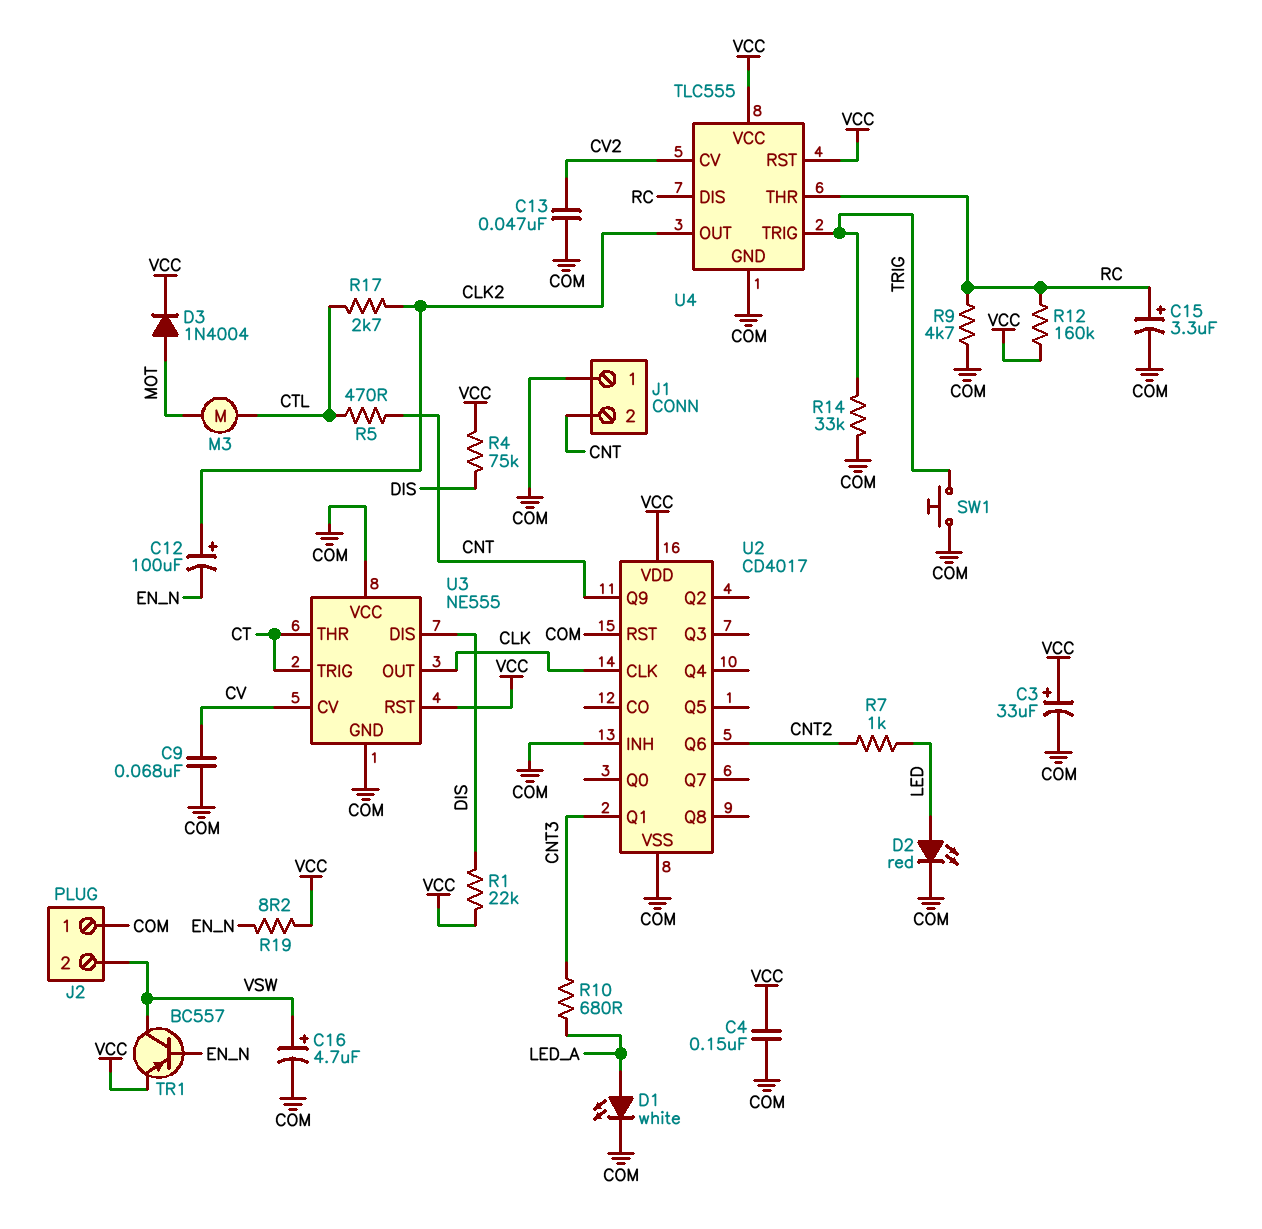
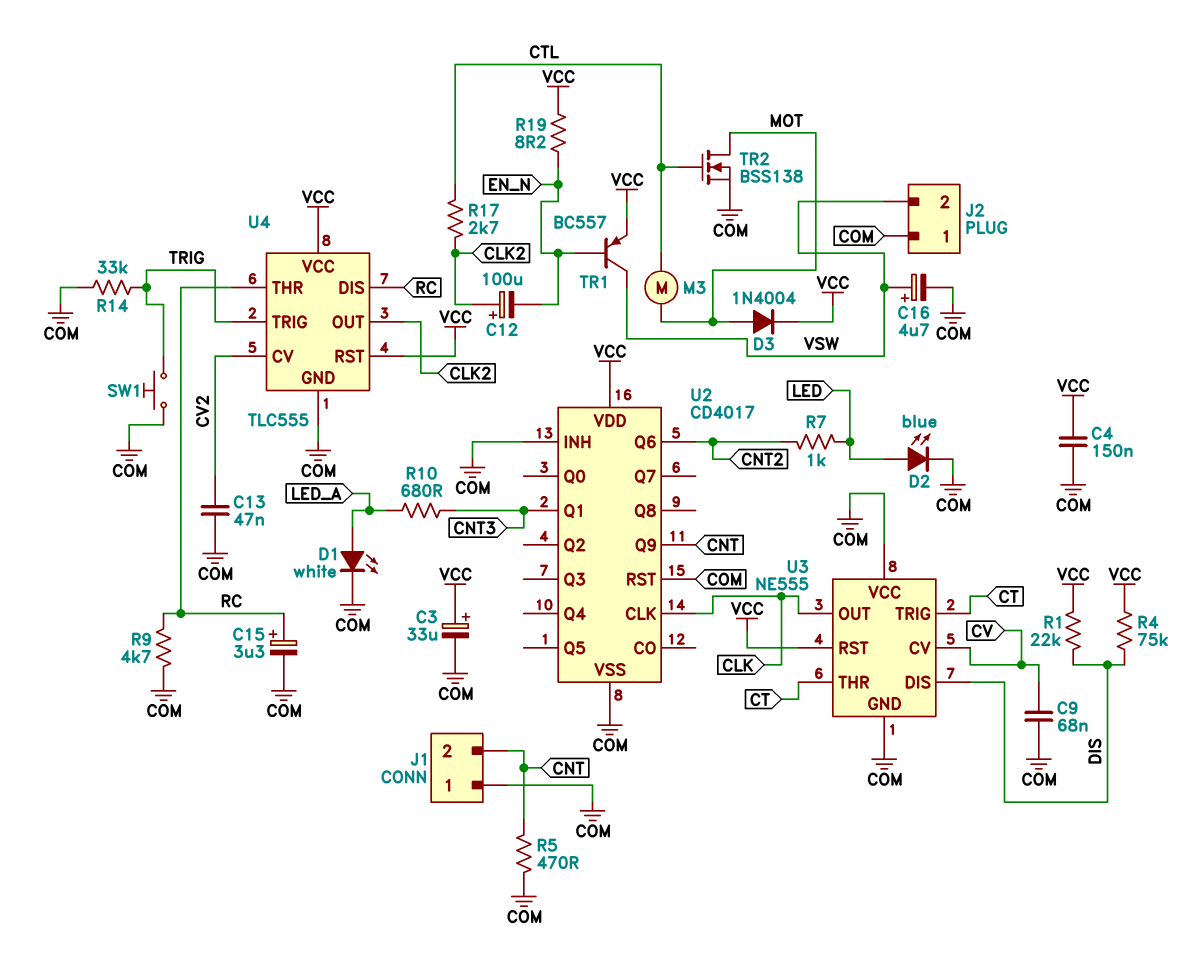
D2: LED red (A LED, K COM) -> LED blue (A LED, K COM)
R5: 470 (CNT, CTL) -> 470 (CNT, COM)
R12: 160k (RC, VCC) -> none
TR2: none -> NMOS BSS138 (G CTL, D MOT, S COM)

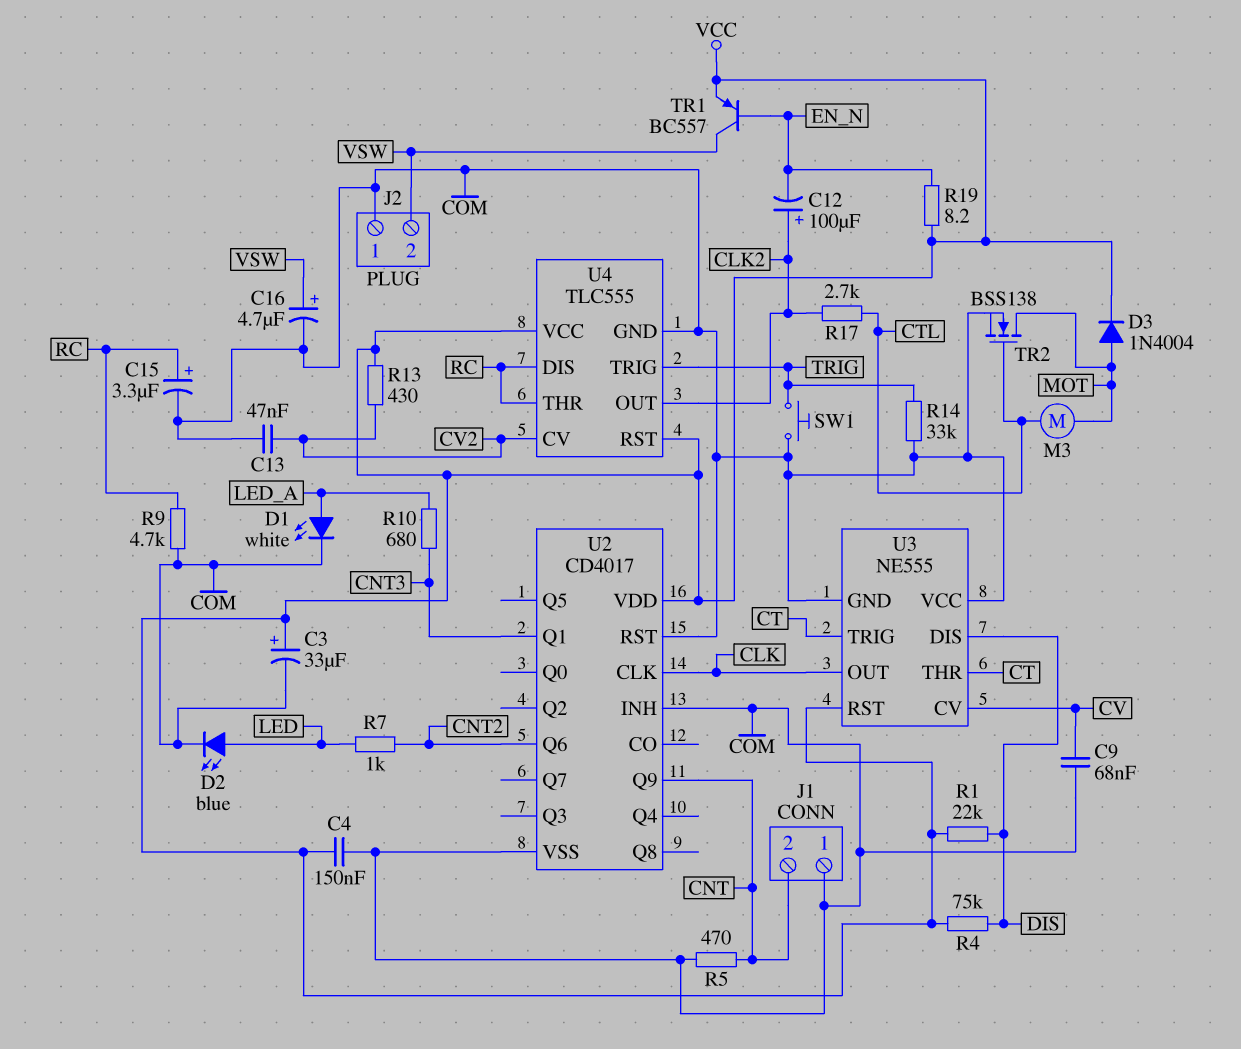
R13: none -> 430 (CV2, VCC)

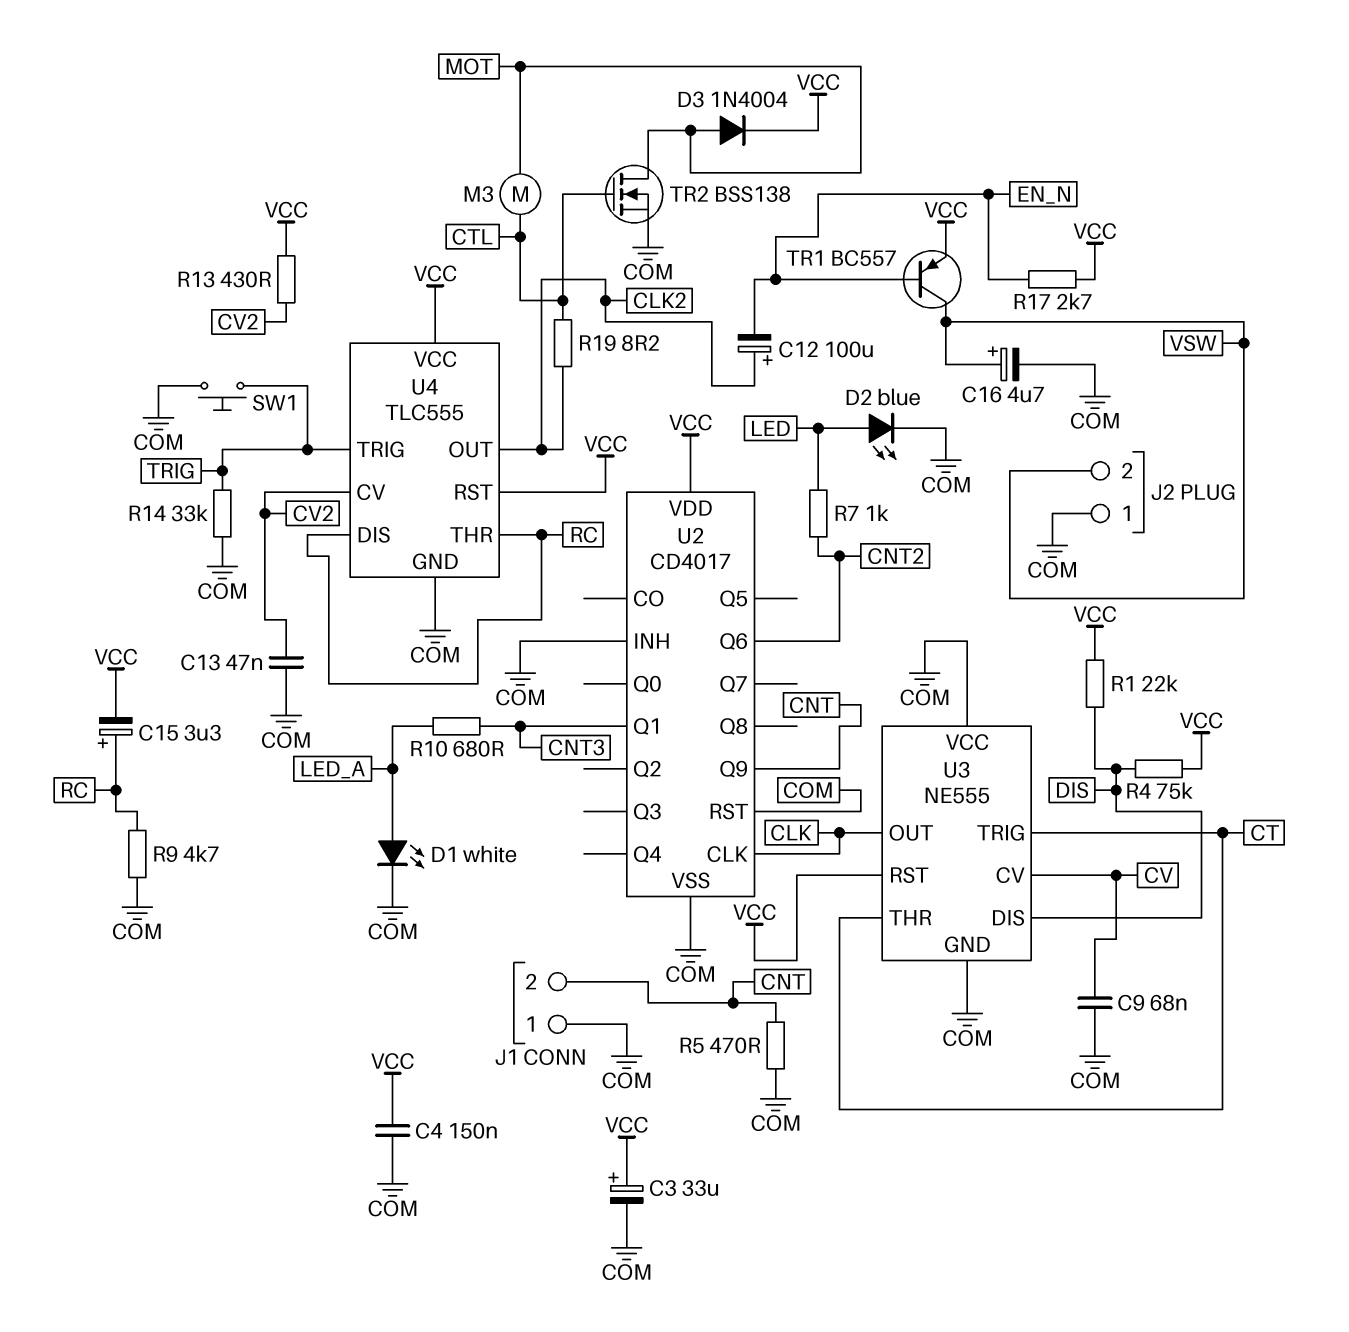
C15: 3.3uF (plus RC, minus COM) -> 3.3uF (plus RC, minus VCC)
R17: 2.7k (CLK2, CTL) -> 2.7k (EN_N, VCC)
R19: 8.2 (EN_N, VCC) -> 8.2 (CLK2, CTL)

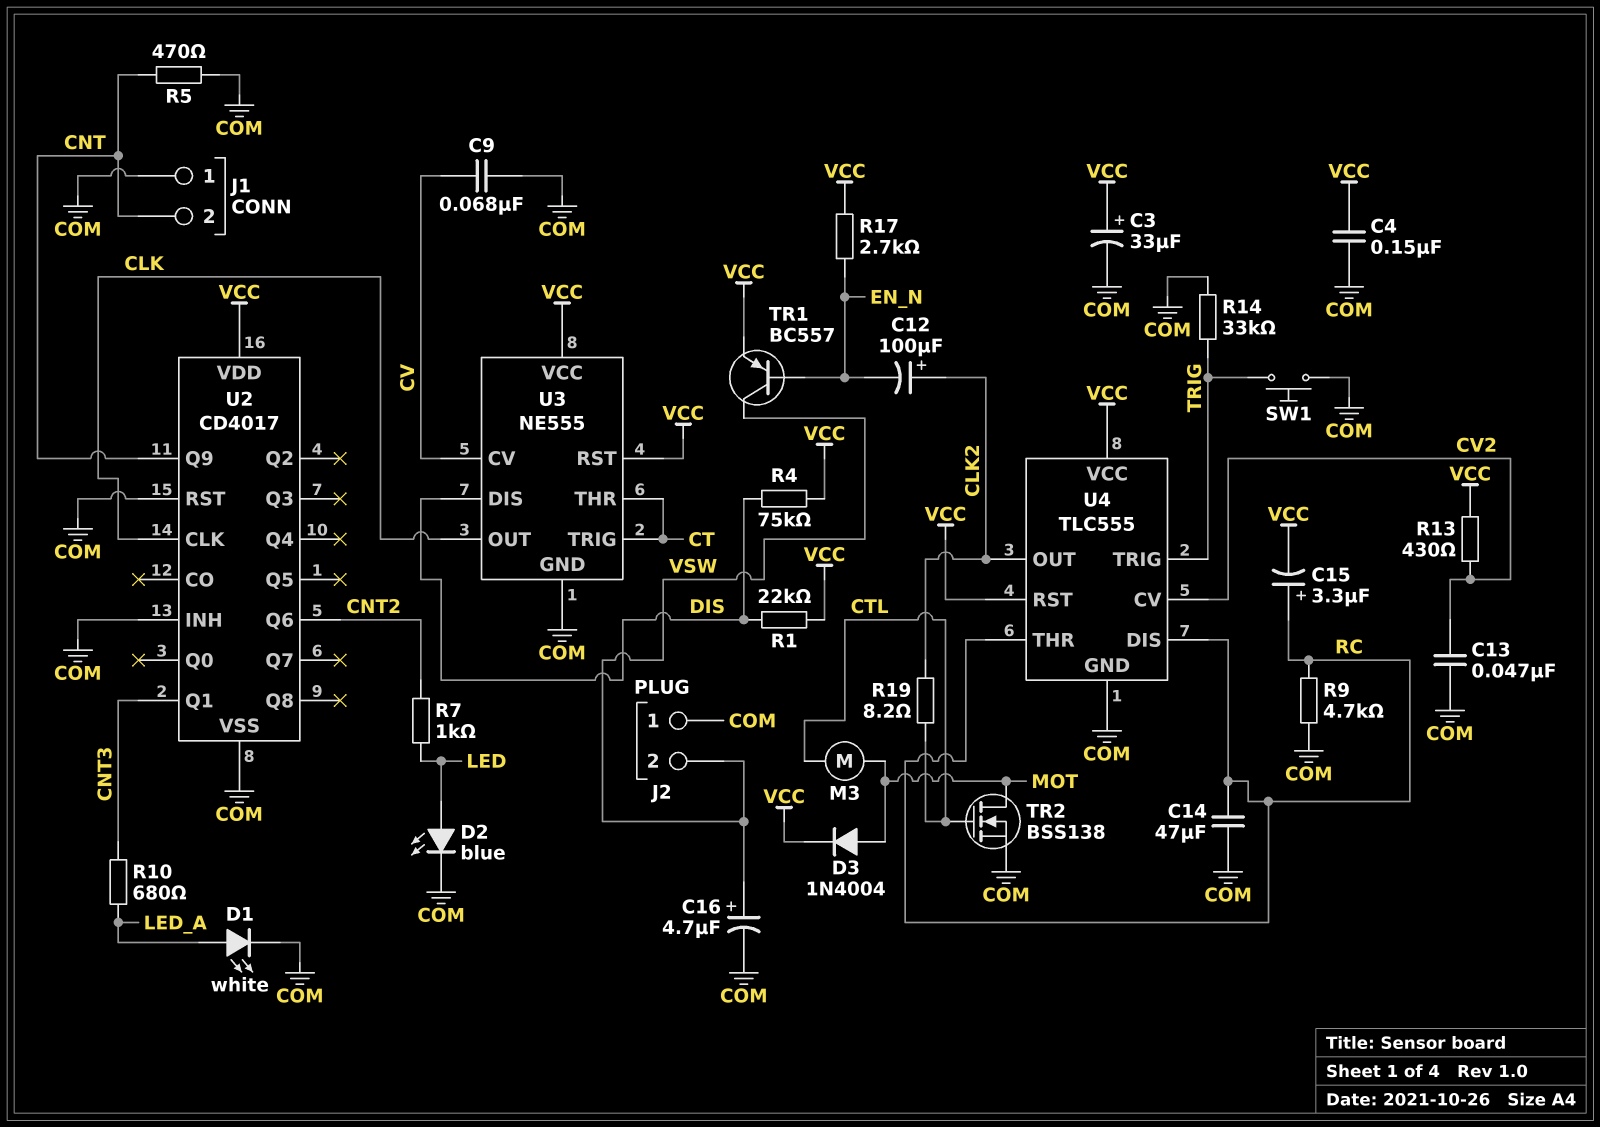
C14: none -> 47uF (COM, RC)
U3 pin VCC: COM -> VCC

